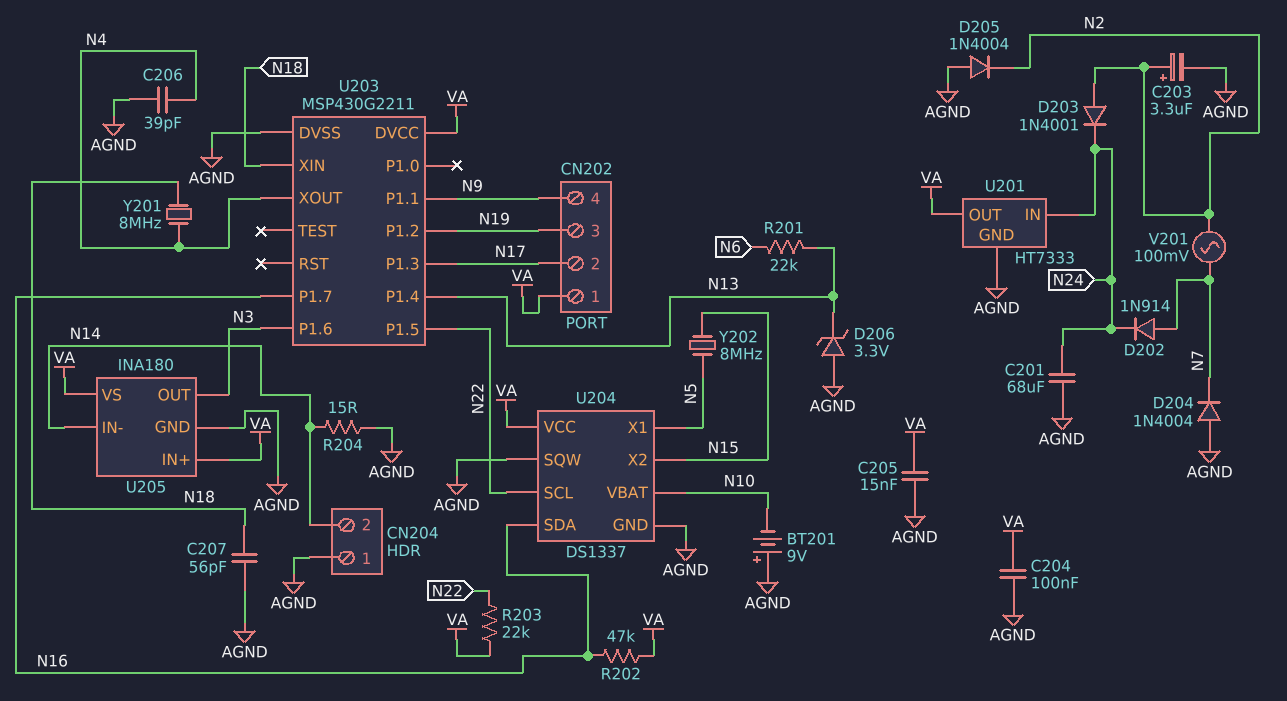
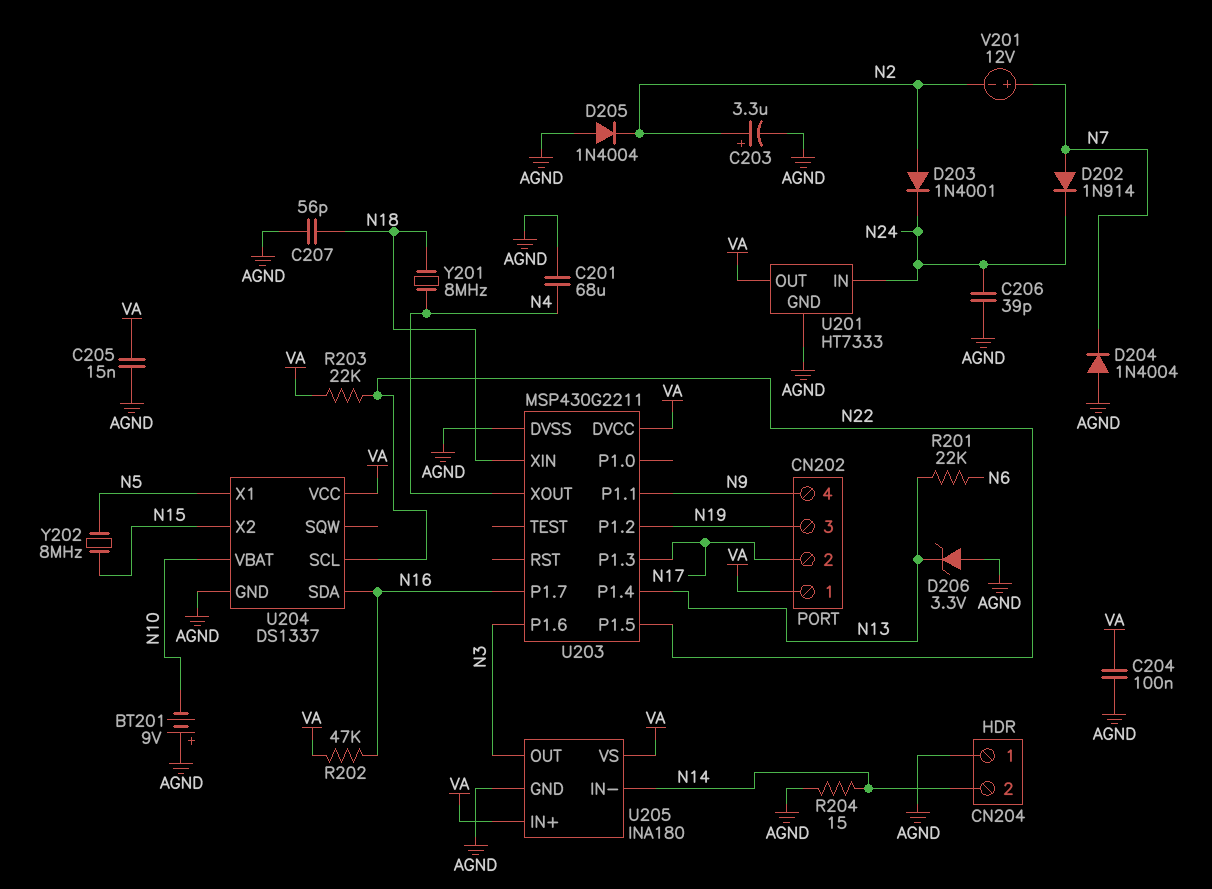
C201: 68uF (AGND, N24) -> 68uF (AGND, N4)
C206: 39pF (AGND, N4) -> 39pF (AGND, N24)
U204 pin SQW: AGND -> none
V201: AC 100mV (N2, N7) -> 12V (plus N7, minus N2)

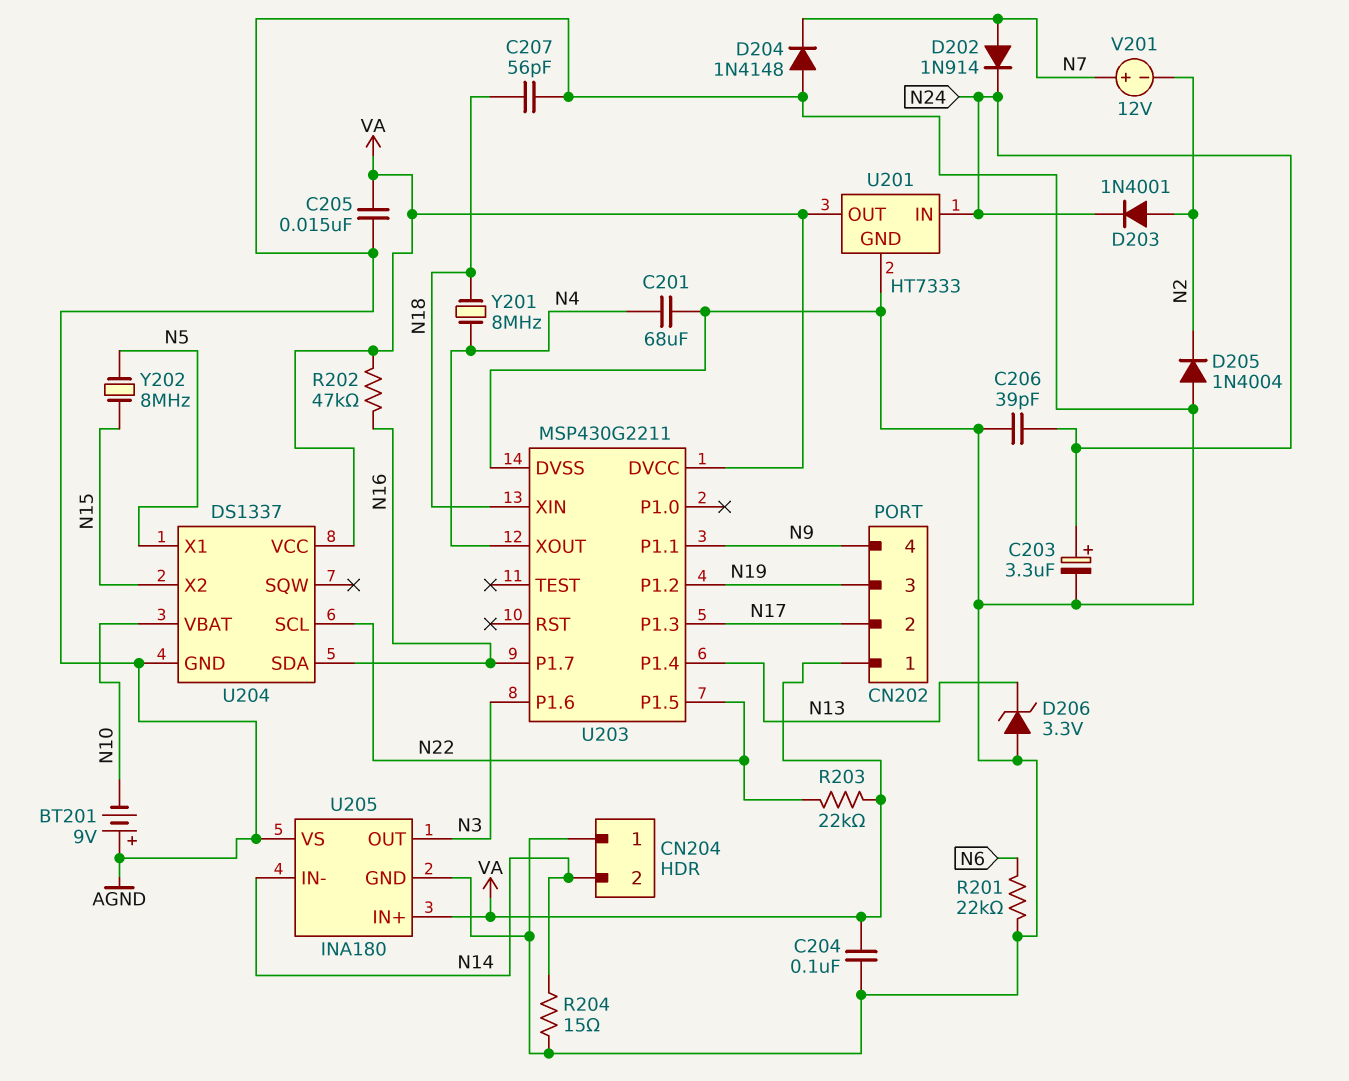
C203: 3.3uF (plus N2, minus AGND) -> 3.3uF (plus N24, minus AGND)
D204: diode 1N4004 (A AGND, K N7) -> diode 1N4148 (A AGND, K N7)
R201: 22k (N6, N13) -> 22k (AGND, N6)
U205 pin VS: VA -> AGND

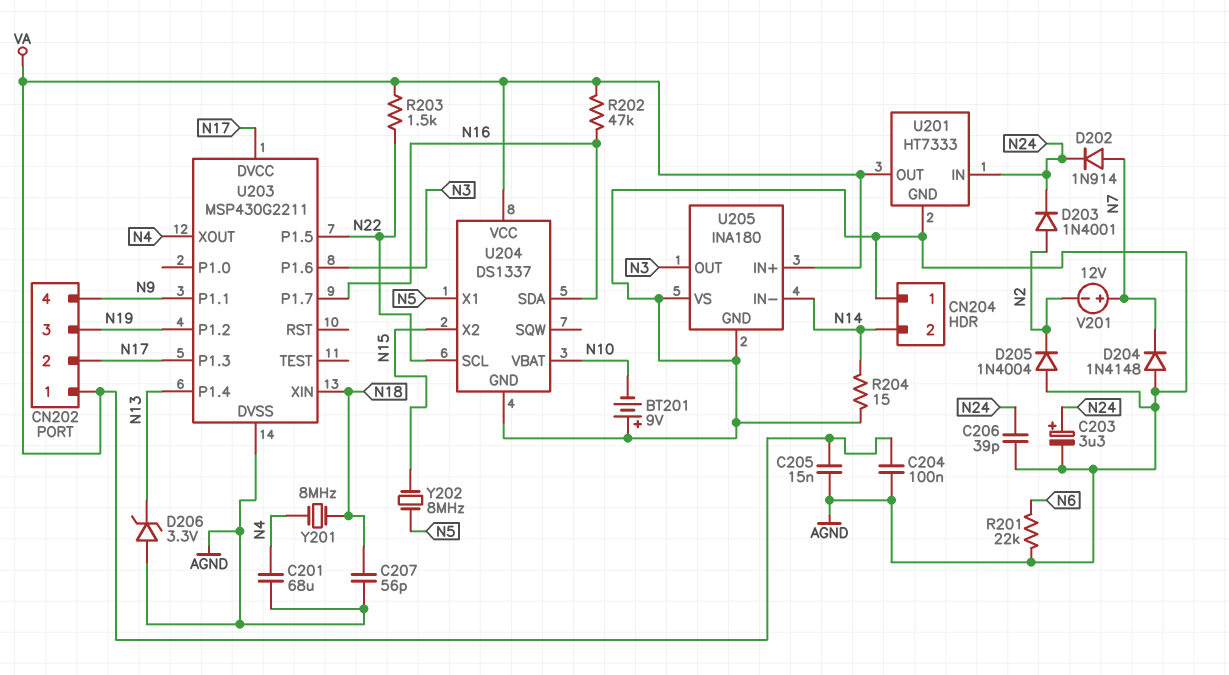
R203: 22k (N22, VA) -> 1.5k (N22, VA)
U203 pin DVCC: VA -> N17

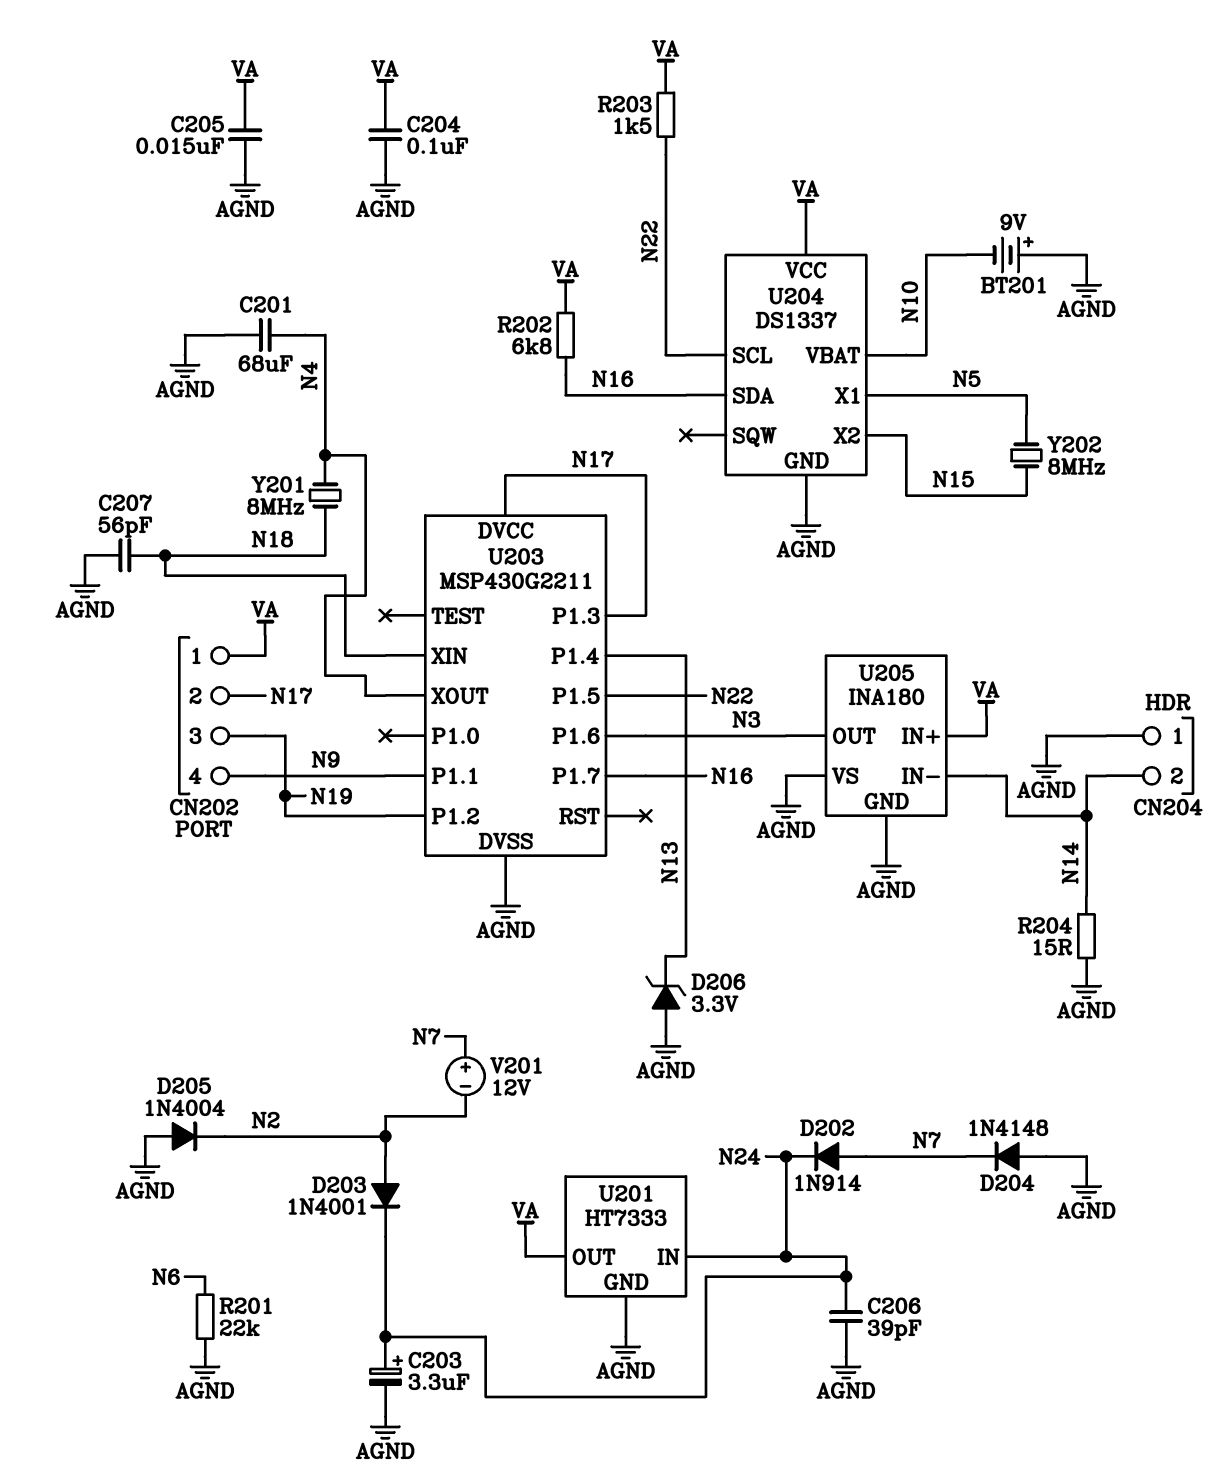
R202: 47k (N16, VA) -> 6.8k (N16, VA)

